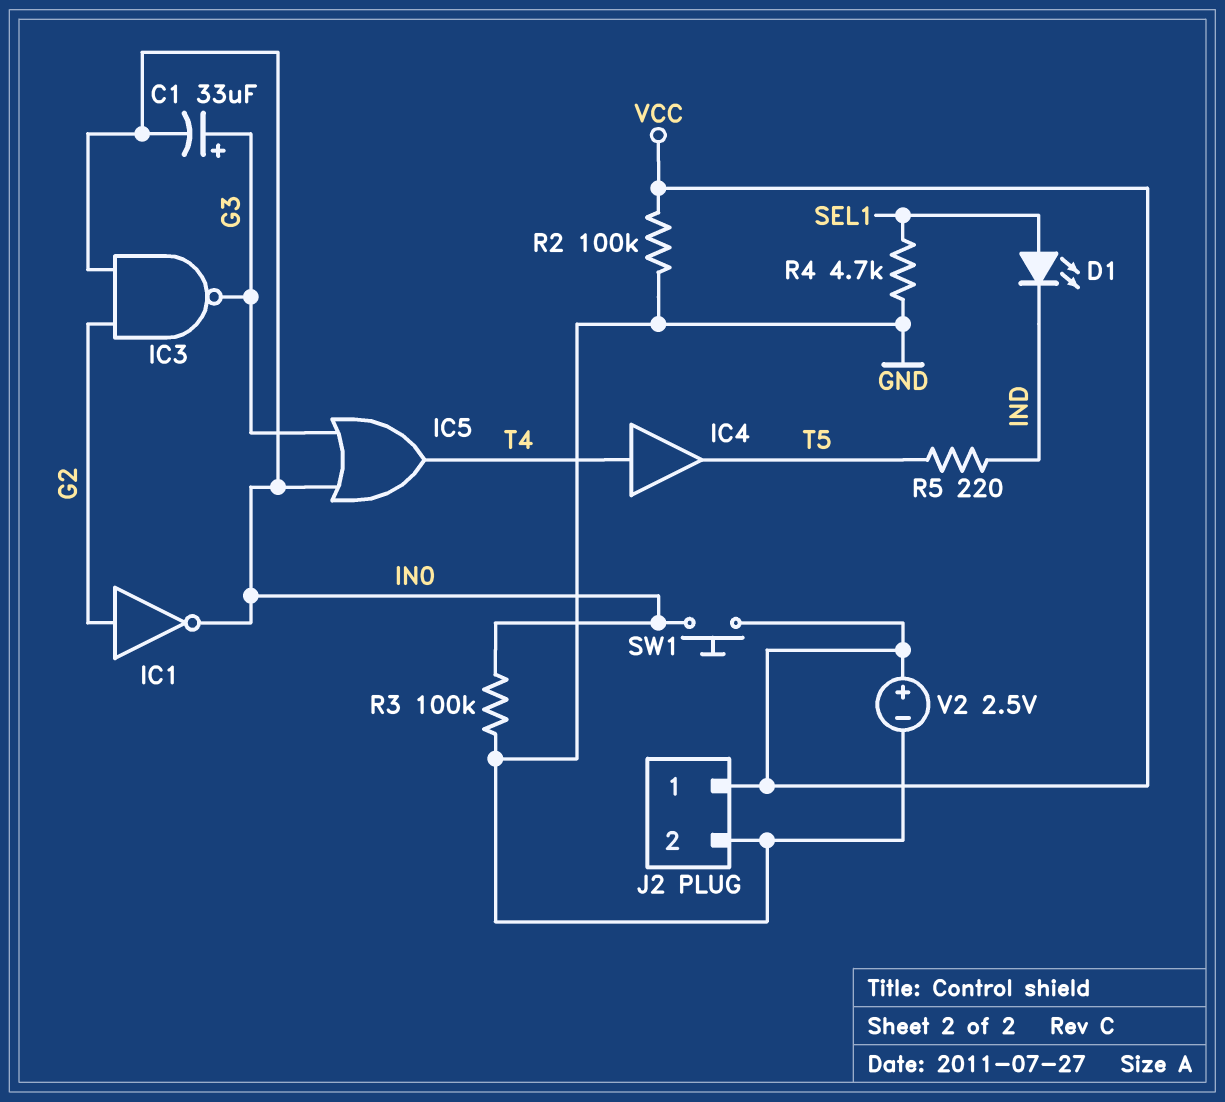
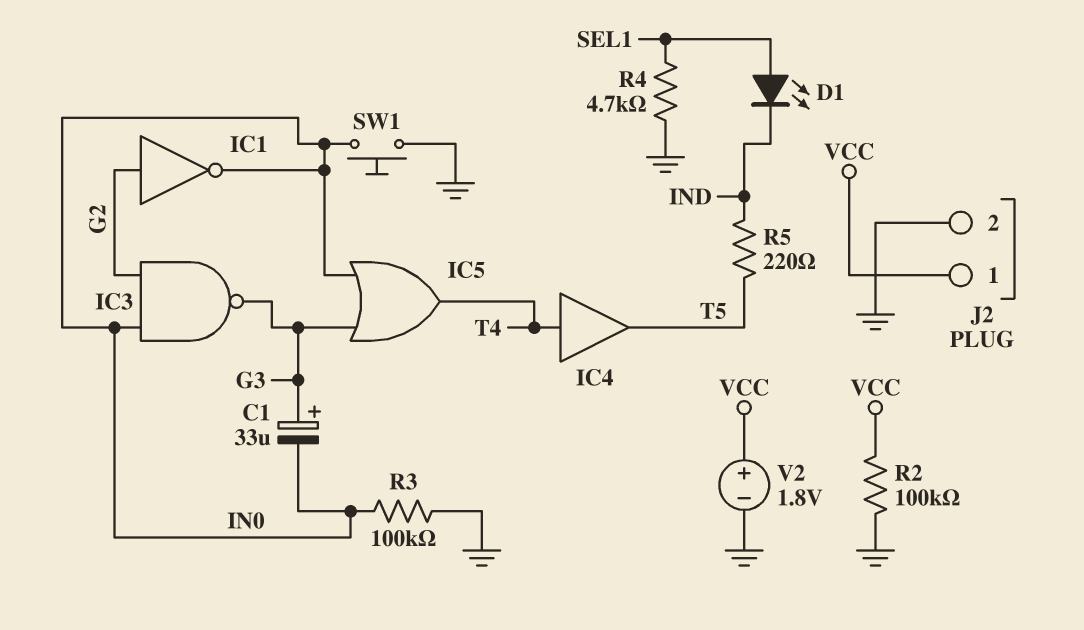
SW1: button (IN0, VCC) -> button (GND, IN0)
V2: 2.5V (plus VCC, minus GND) -> 1.8V (plus VCC, minus GND)

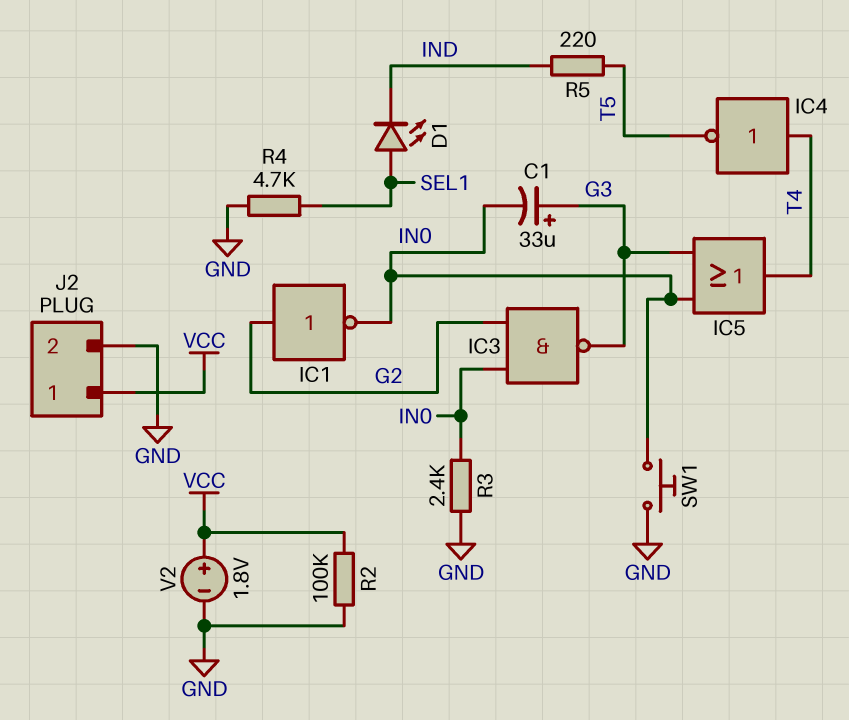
IC4: buffer (in T4, out T5) -> NOT (in T4, out T5)
R3: 100k (GND, IN0) -> 2.4k (GND, IN0)

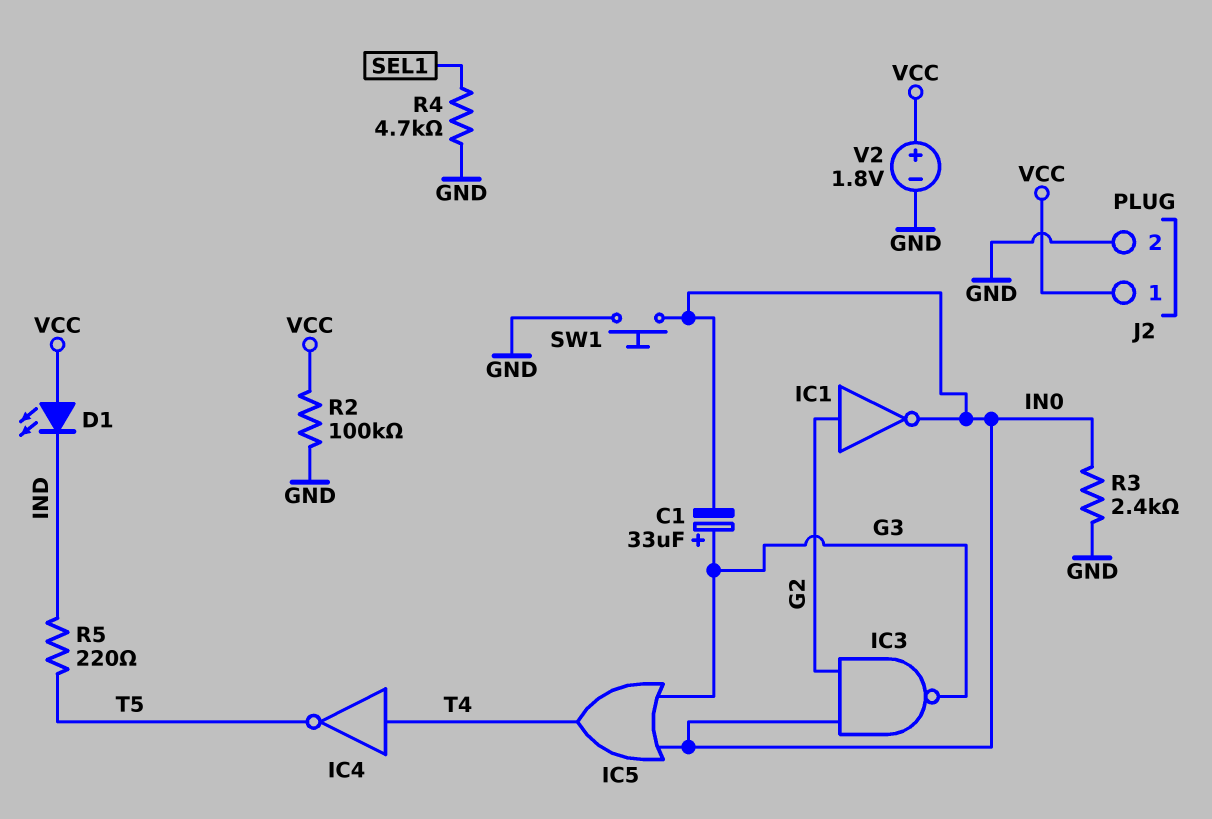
D1: LED (A SEL1, K IND) -> LED (A VCC, K IND)

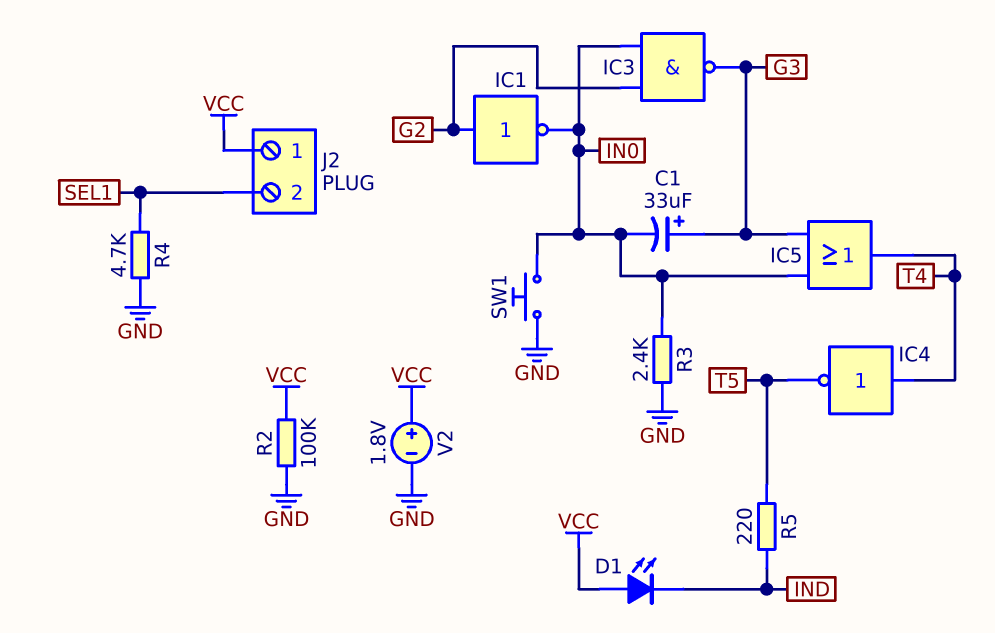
J2 pin 2: GND -> SEL1

